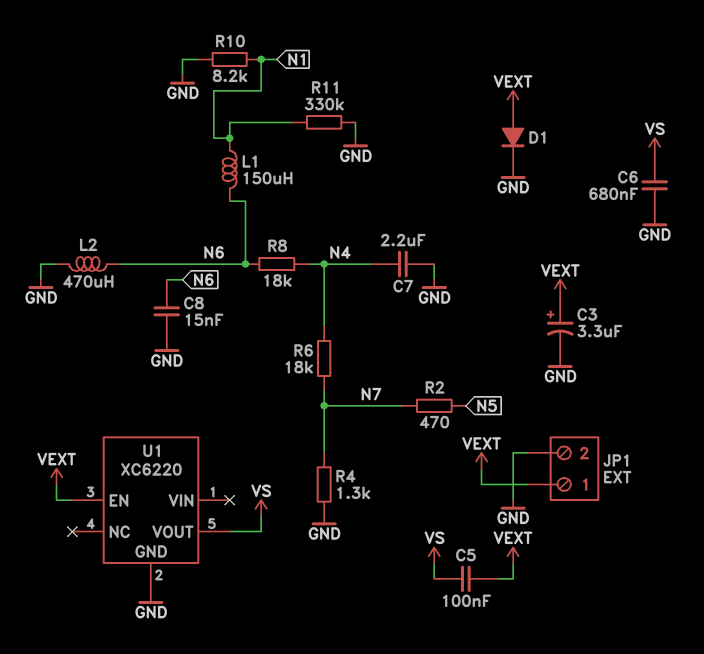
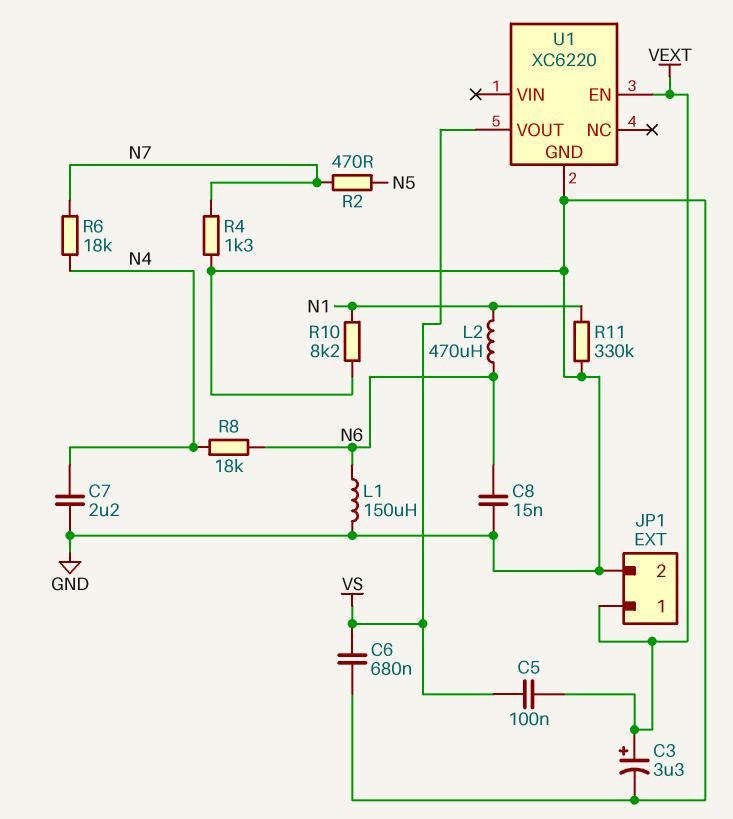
D1: diode (A VEXT, K GND) -> none
L1: 150uH (N1, N6) -> 150uH (GND, N6)
L2: 470uH (GND, N6) -> 470uH (N1, N6)

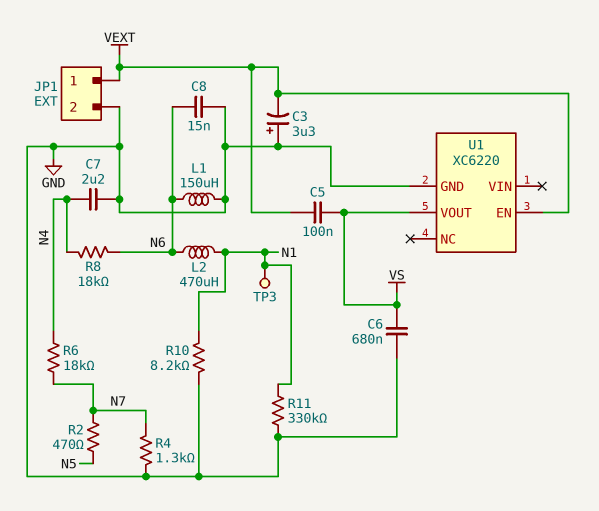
C3: 3.3uF (plus VEXT, minus GND) -> 3.3uF (plus GND, minus VEXT)
TP3: none -> test point (N1)

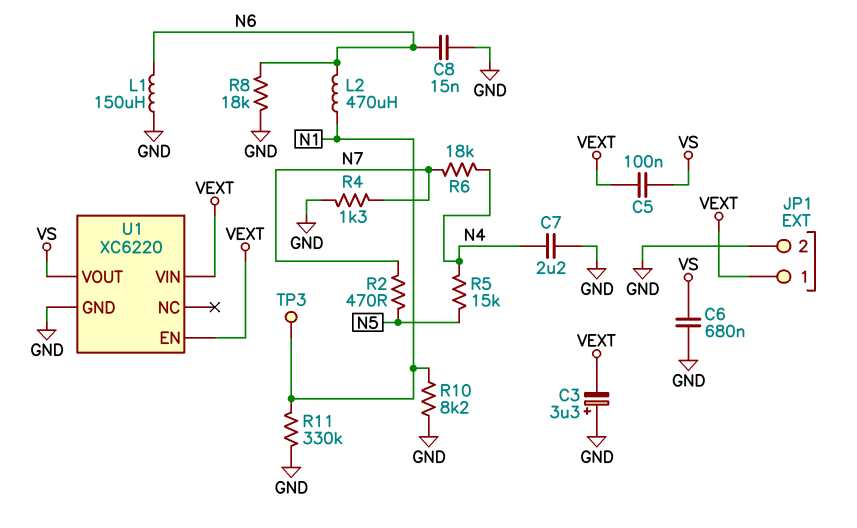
R5: none -> 15k (N4, N5)
R8: 18k (N4, N6) -> 18k (GND, N6)
U1 pin VIN: none -> VEXT

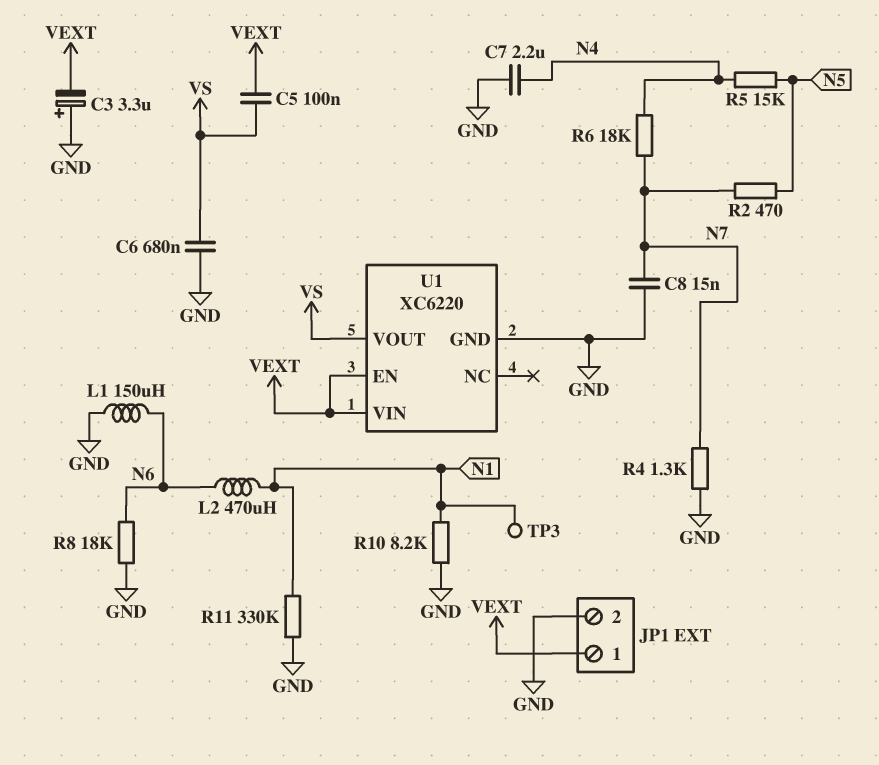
C8: 15nF (GND, N6) -> 15nF (GND, N7)

